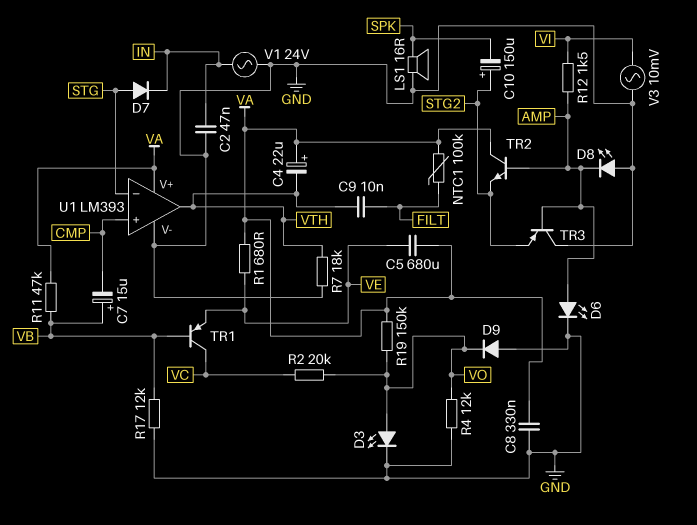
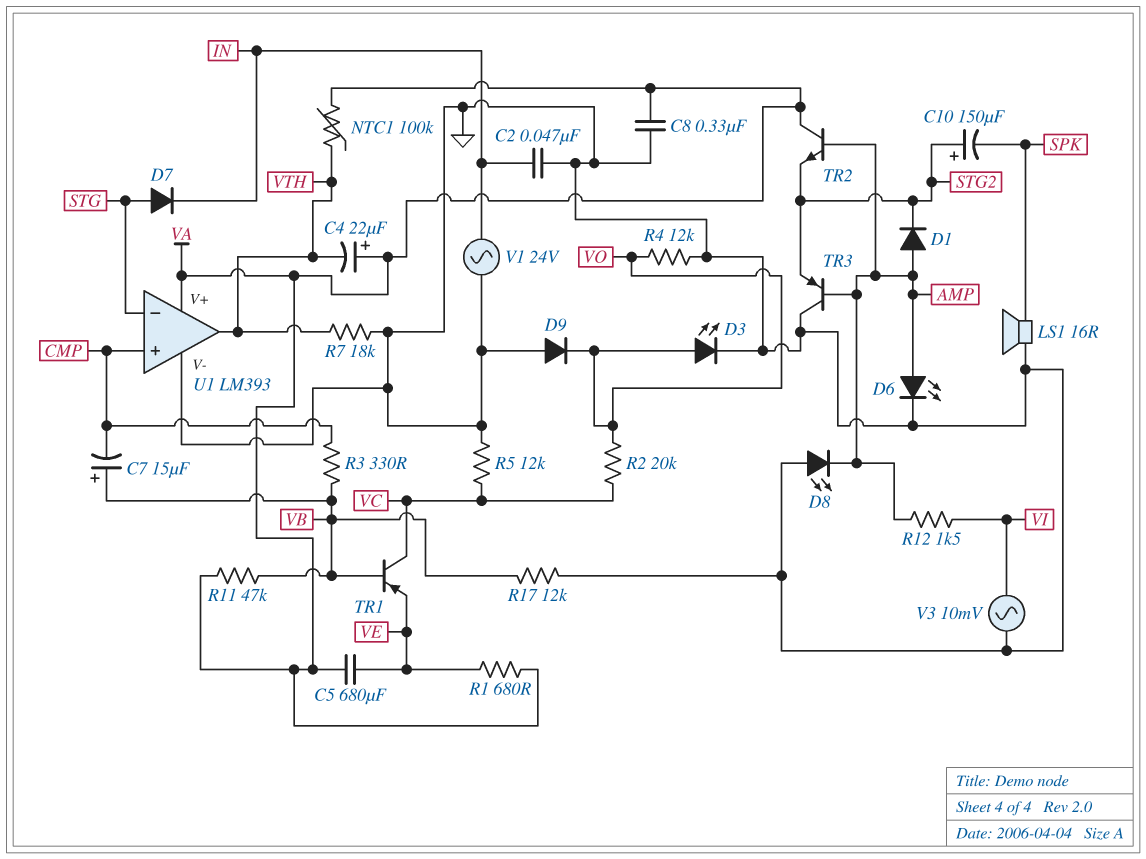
C9: 10nF (FILT, VTH) -> none
D1: none -> diode (A AMP, K STG2)
NTC1: 100k (FILT, VA) -> 100k (VA, VTH)
R3: none -> 330 (CMP, VB)
R5: none -> 12k (GND, VC)
R19: 150k (VA, VO) -> none

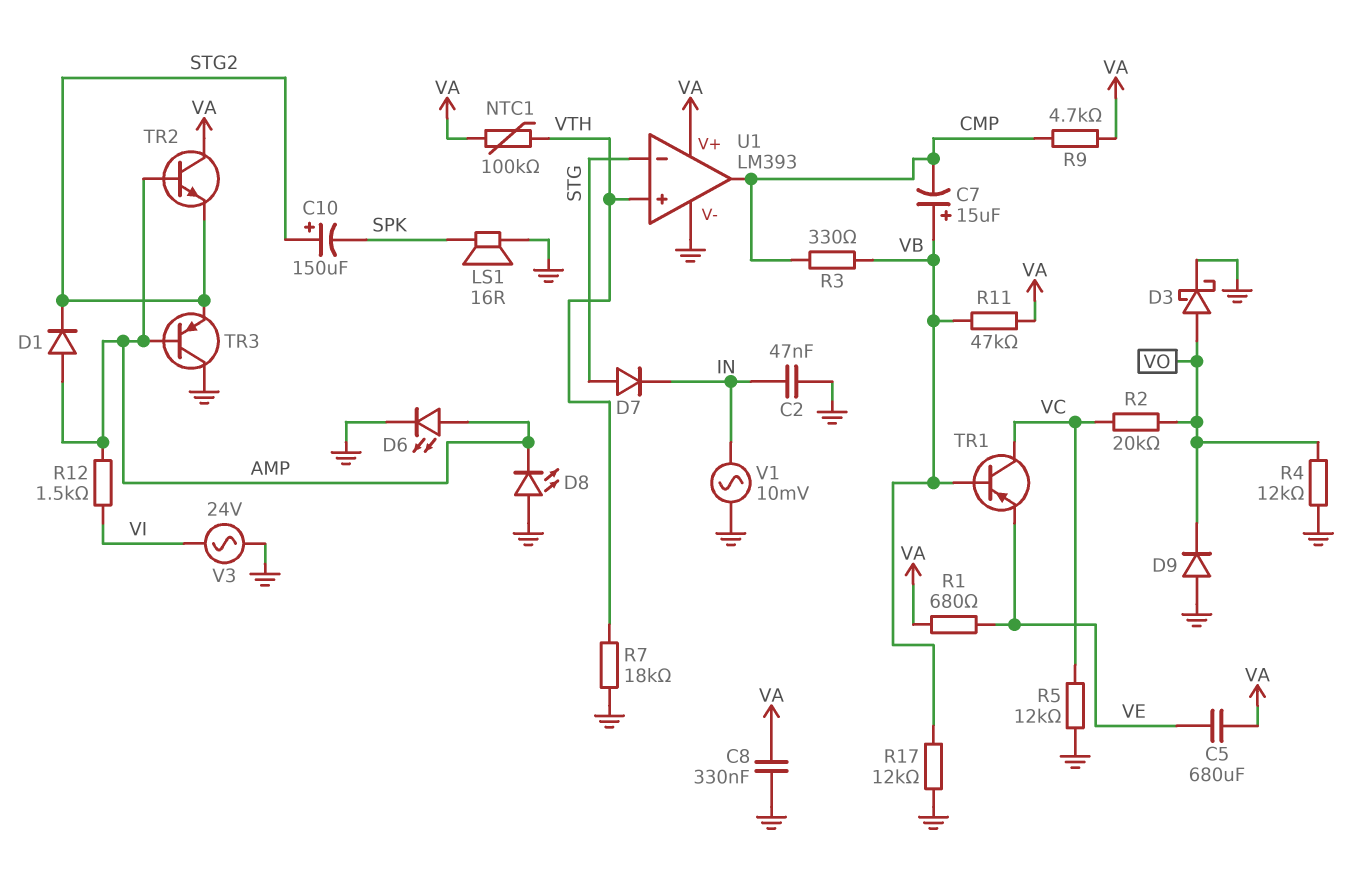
C4: 22uF (plus VA, minus VTH) -> none
D3: LED (A VO, K GND) -> schottky (A VO, K GND)
R9: none -> 4.7k (CMP, VA)
U1 pin in+: CMP -> VTH
U1 pin out: VTH -> CMP
V1: AC 24V (GND, IN) -> AC 10mV (GND, IN)
V3: AC 10mV (GND, VI) -> AC 24V (GND, VI)

